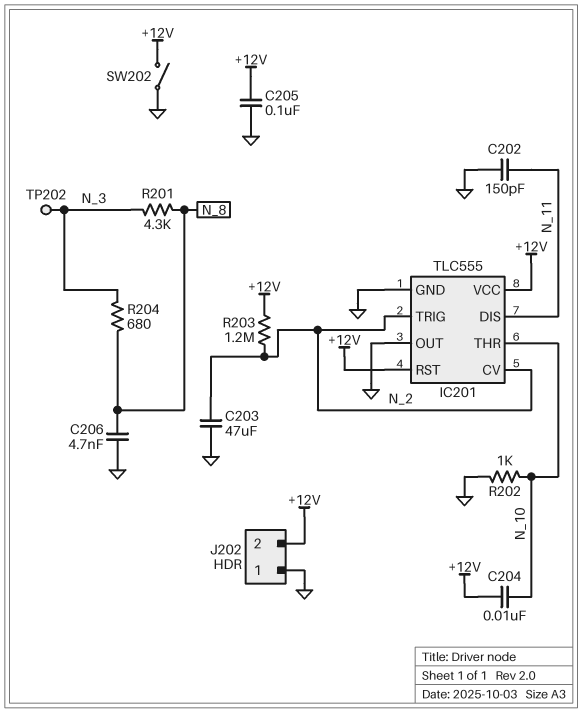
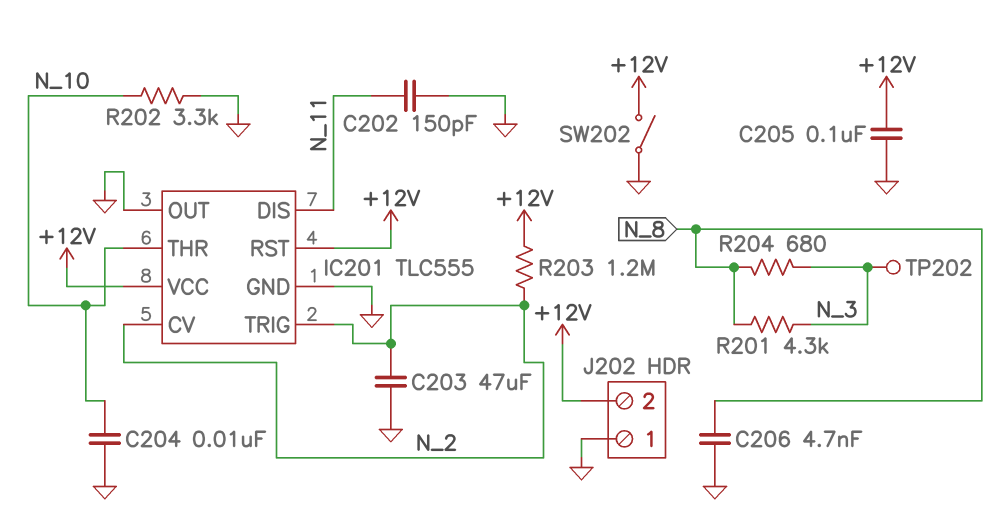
C204: 10nF (+12V, N_10) -> 10nF (GND, N_10)
R202: 1k (GND, N_10) -> 3.3k (GND, N_10)

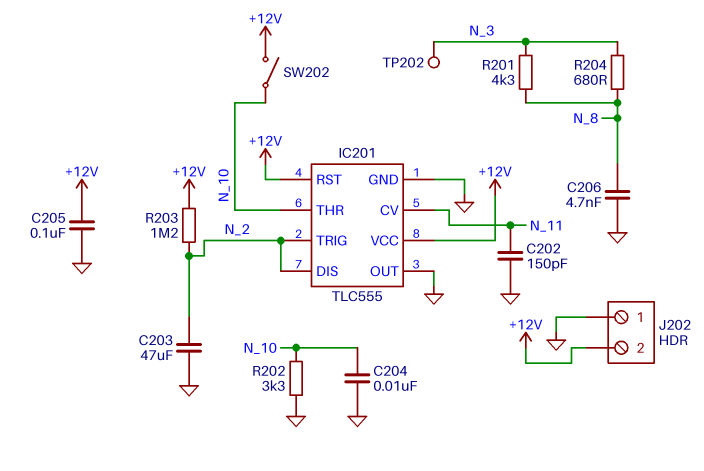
IC201 pin CV: N_2 -> N_11
IC201 pin DIS: N_11 -> N_2
SW202: switch (+12V, GND) -> switch (+12V, N_10)

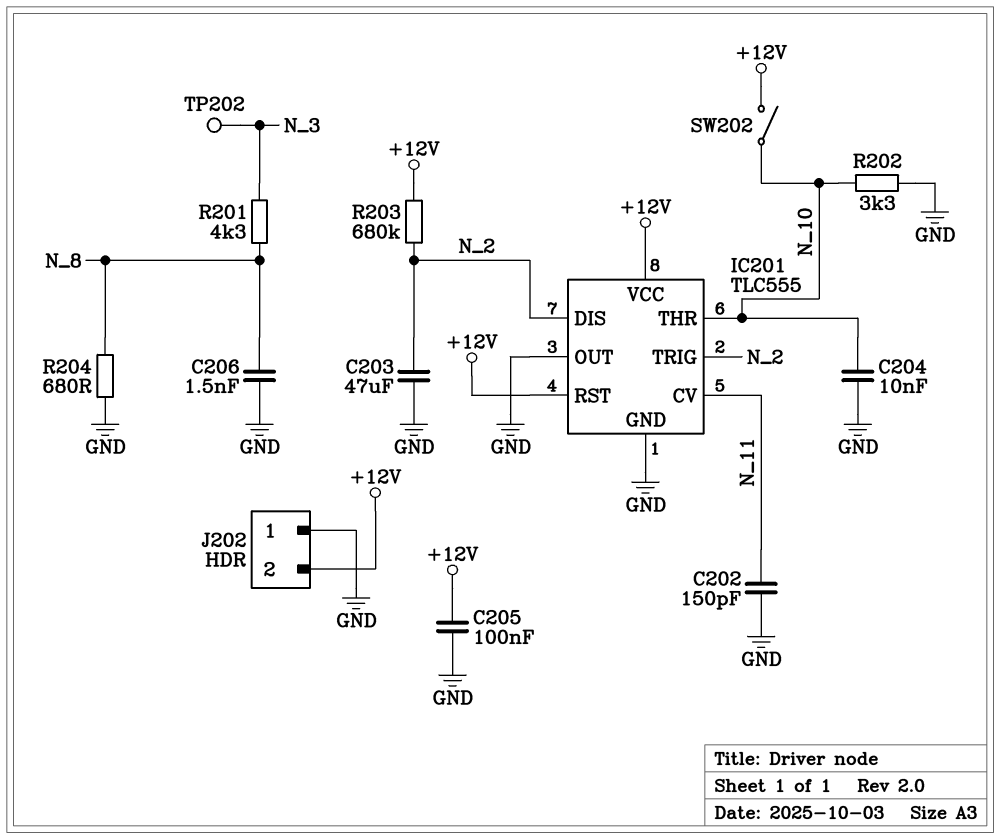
C206: 4.7nF (GND, N_8) -> 1.5nF (GND, N_8)
R203: 1.2M (+12V, N_2) -> 680k (+12V, N_2)
R204: 680 (N_3, N_8) -> 680 (GND, N_8)

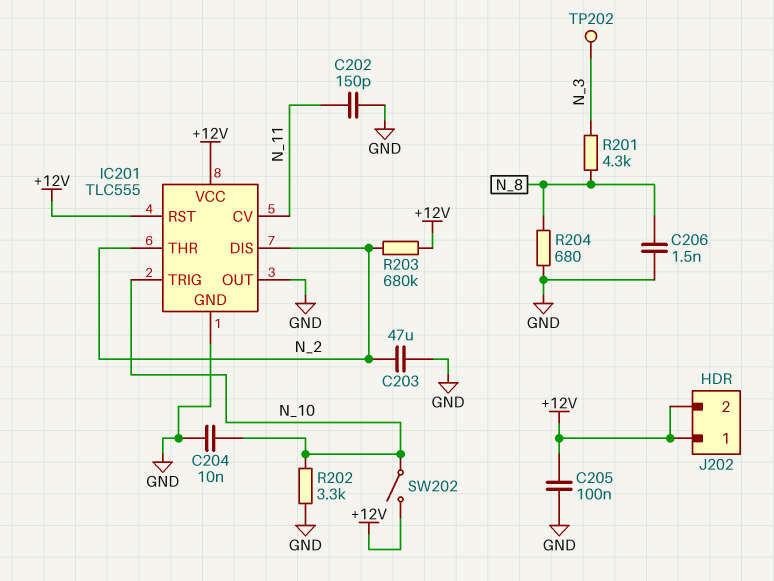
IC201 pin THR: N_10 -> N_2
IC201 pin TRIG: N_2 -> N_10
J202 pin 1: GND -> +12V

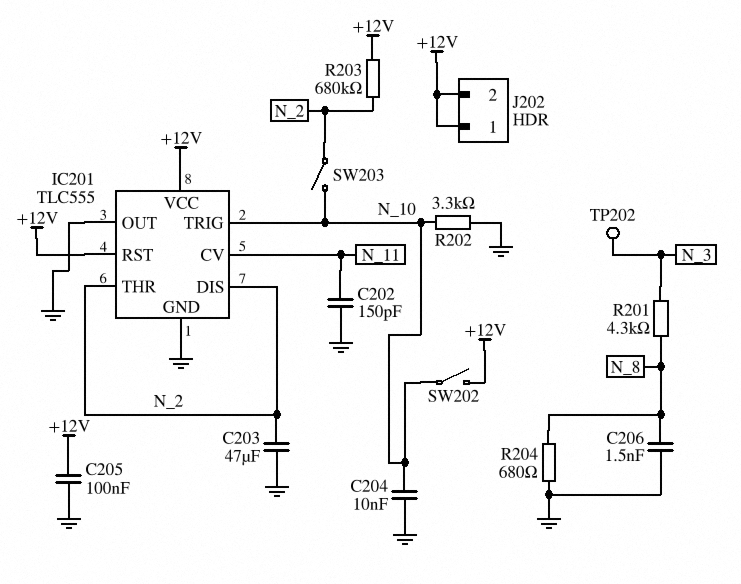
SW203: none -> switch (N_2, N_10)

